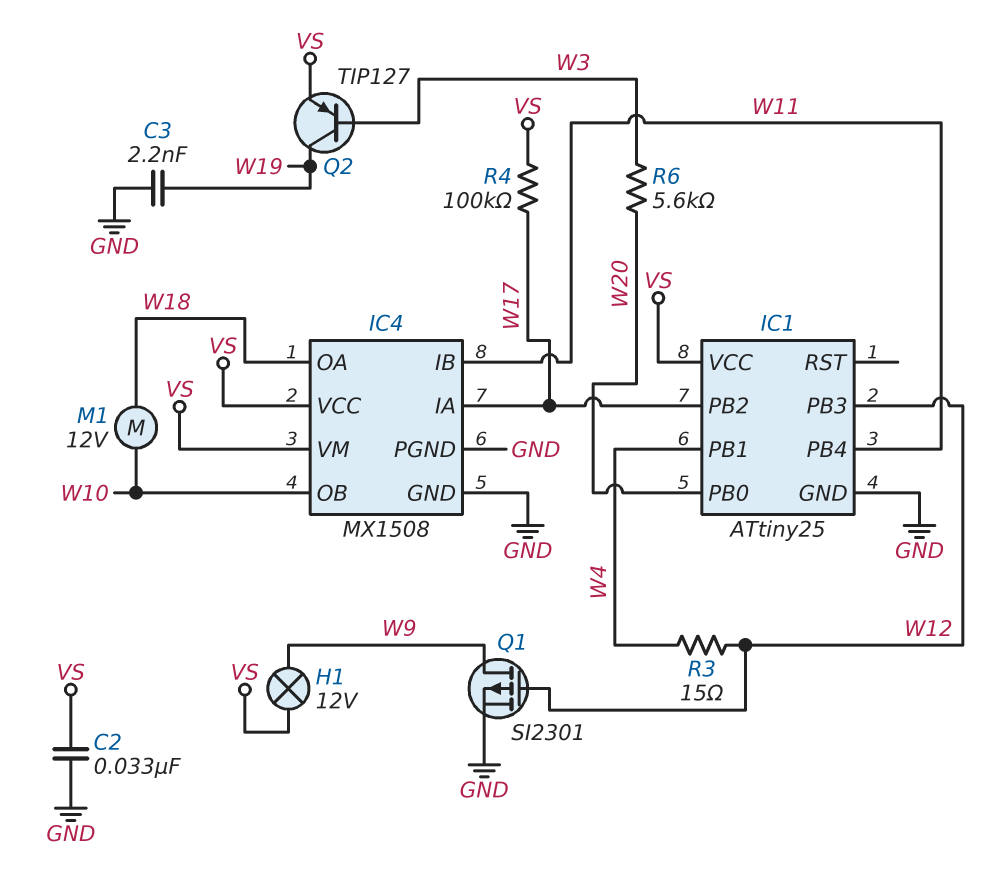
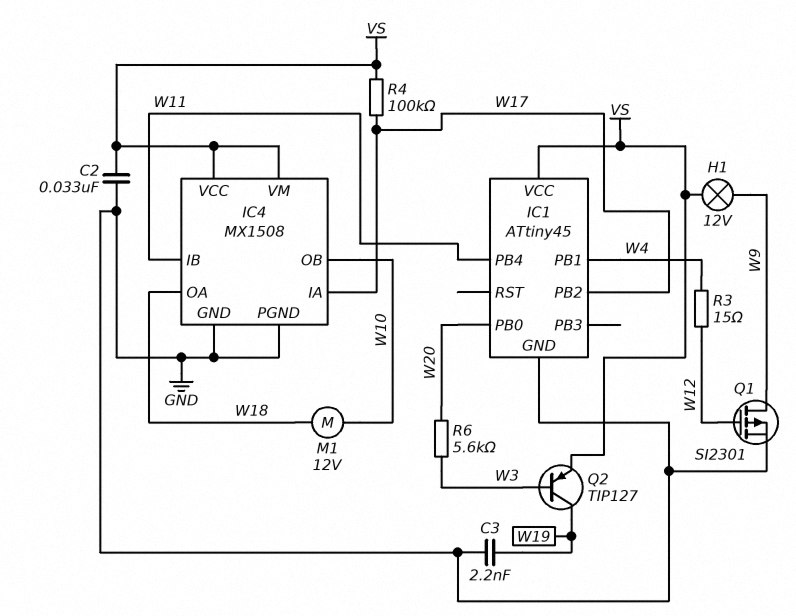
IC1: ATtiny25 -> ATtiny45
IC1 pin PB3: W12 -> none

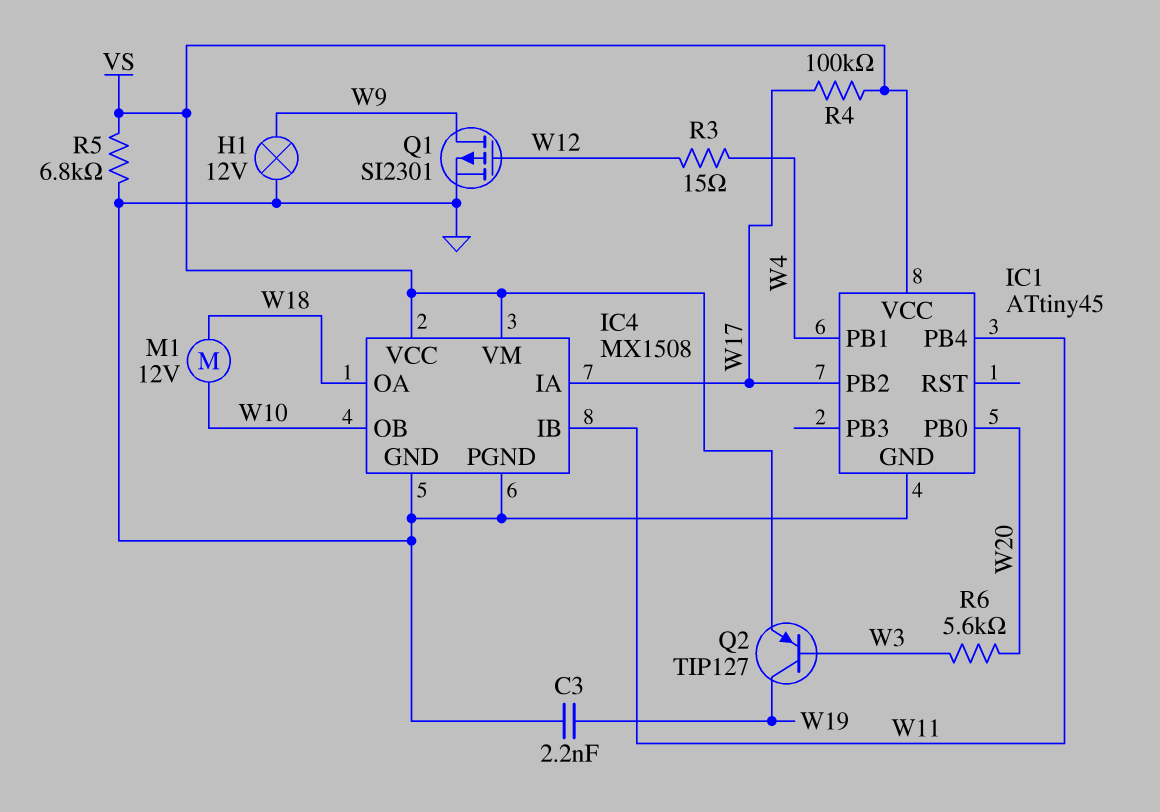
C2: 33nF (GND, VS) -> none
H1: lamp 12V (VS, W9) -> lamp 12V (GND, W9)
R5: none -> 6.8k (GND, VS)

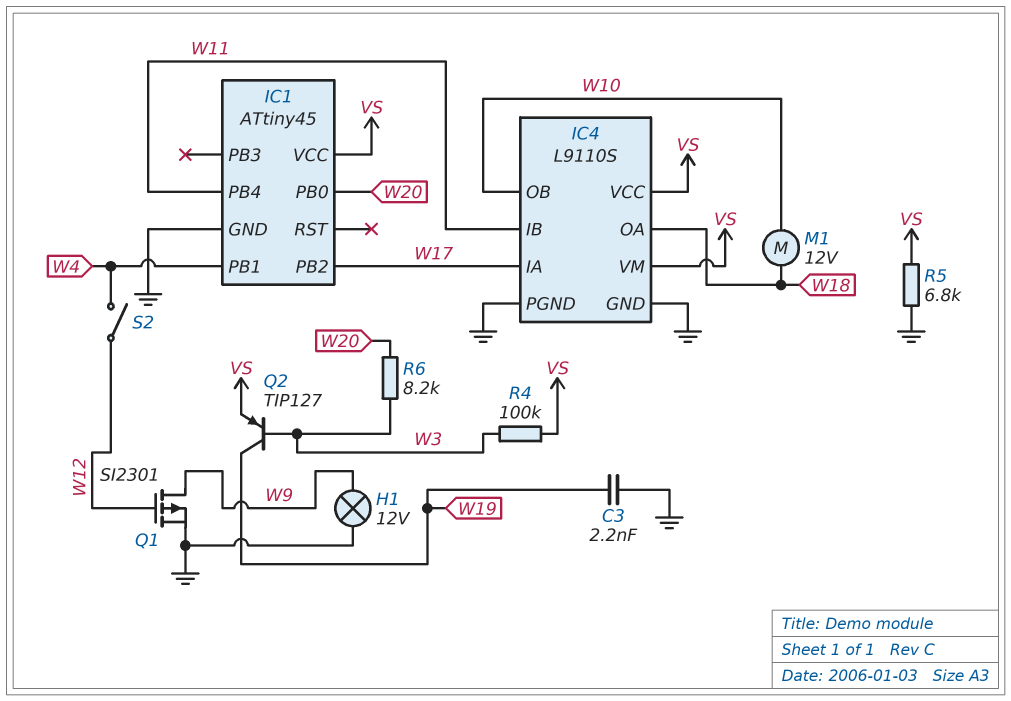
IC4: MX1508 -> L9110S
R3: 15 (W4, W12) -> none
R4: 100k (VS, W17) -> 100k (VS, W3)
R6: 5.6k (W3, W20) -> 8.2k (W3, W20)
S2: none -> switch (W4, W12)

